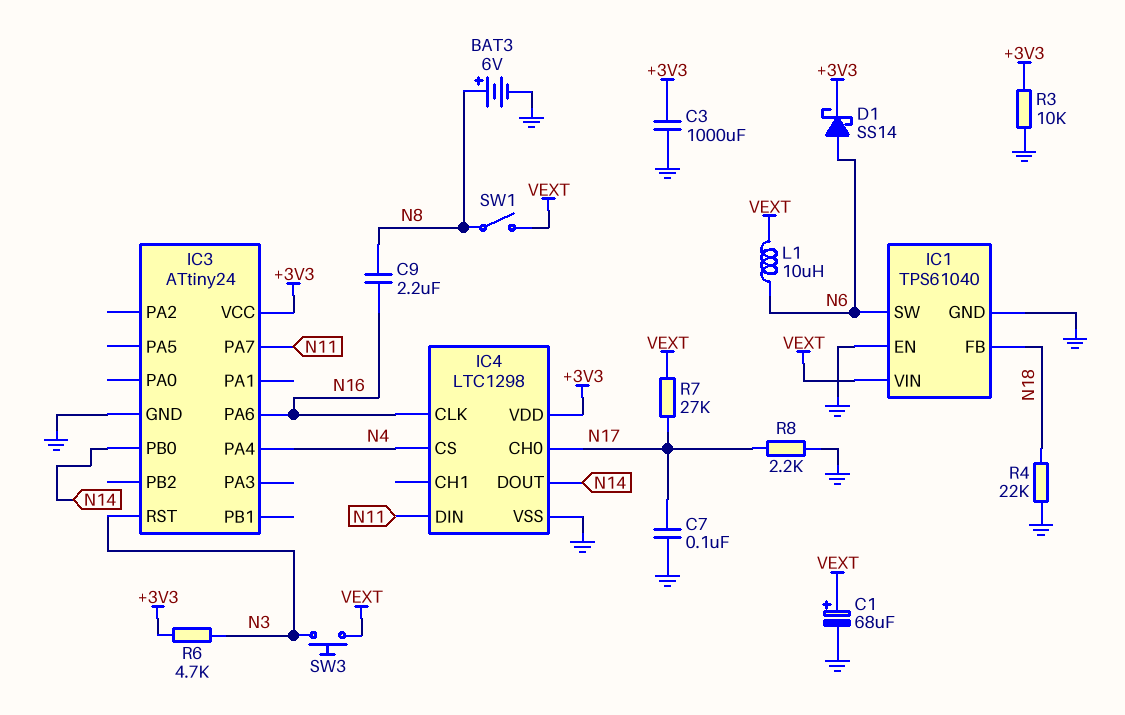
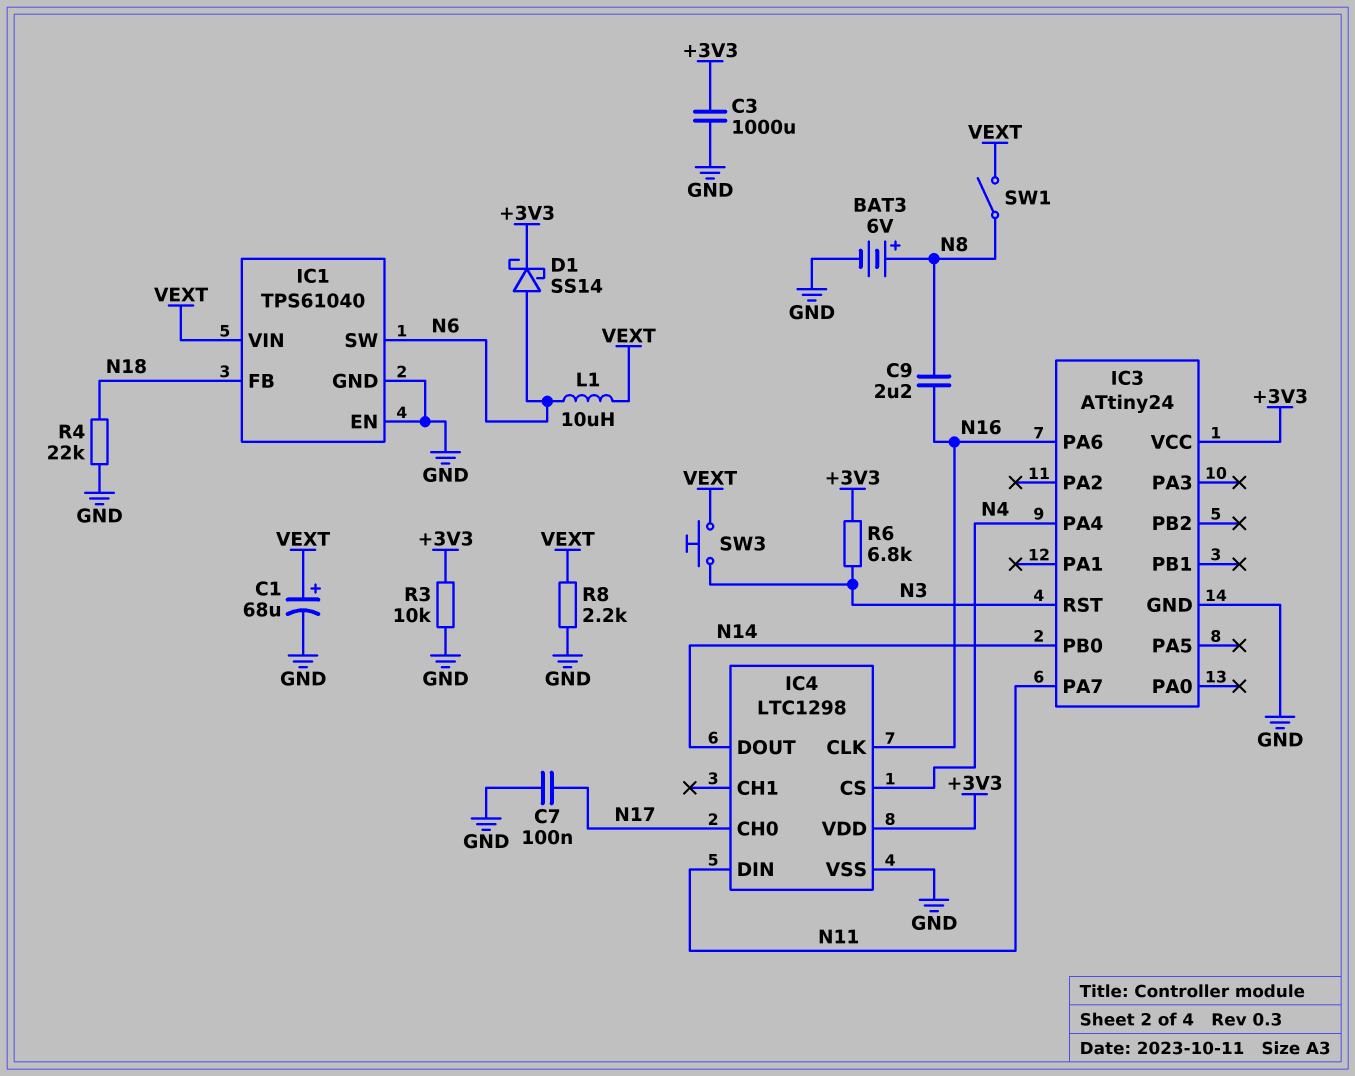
R6: 4.7k (+3V3, N3) -> 6.8k (+3V3, N3)
R7: 27k (N17, VEXT) -> none
R8: 2.2k (GND, N17) -> 2.2k (GND, VEXT)

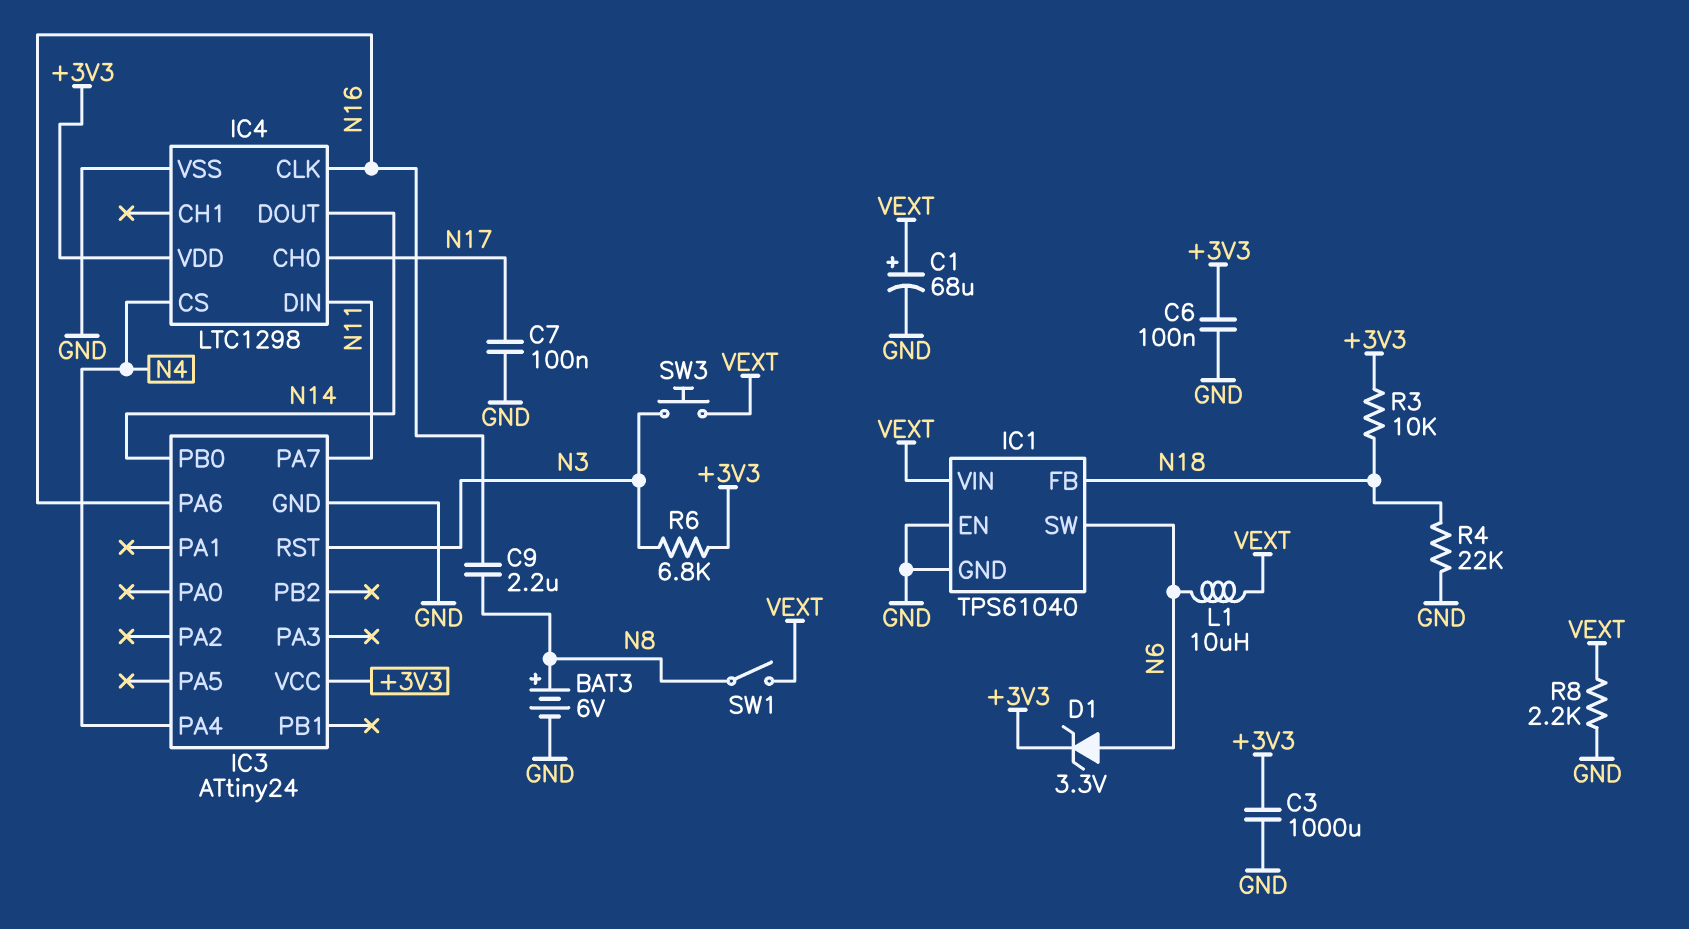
C6: none -> 100nF (+3V3, GND)
D1: schottky SS14 (A N6, K +3V3) -> zener 3.3V (A N6, K +3V3)
R3: 10k (+3V3, GND) -> 10k (+3V3, N18)

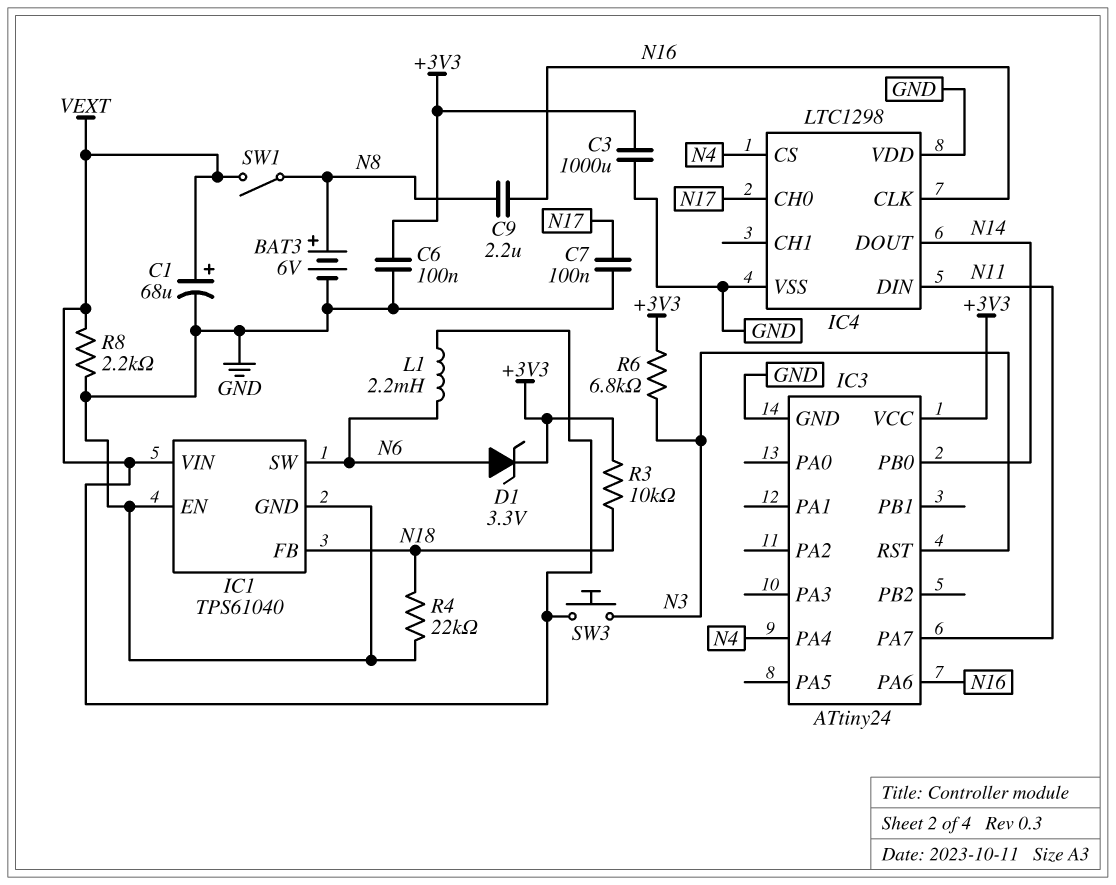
IC4 pin VDD: +3V3 -> GND
L1: 10uH (N6, VEXT) -> 2.2mH (N6, VEXT)

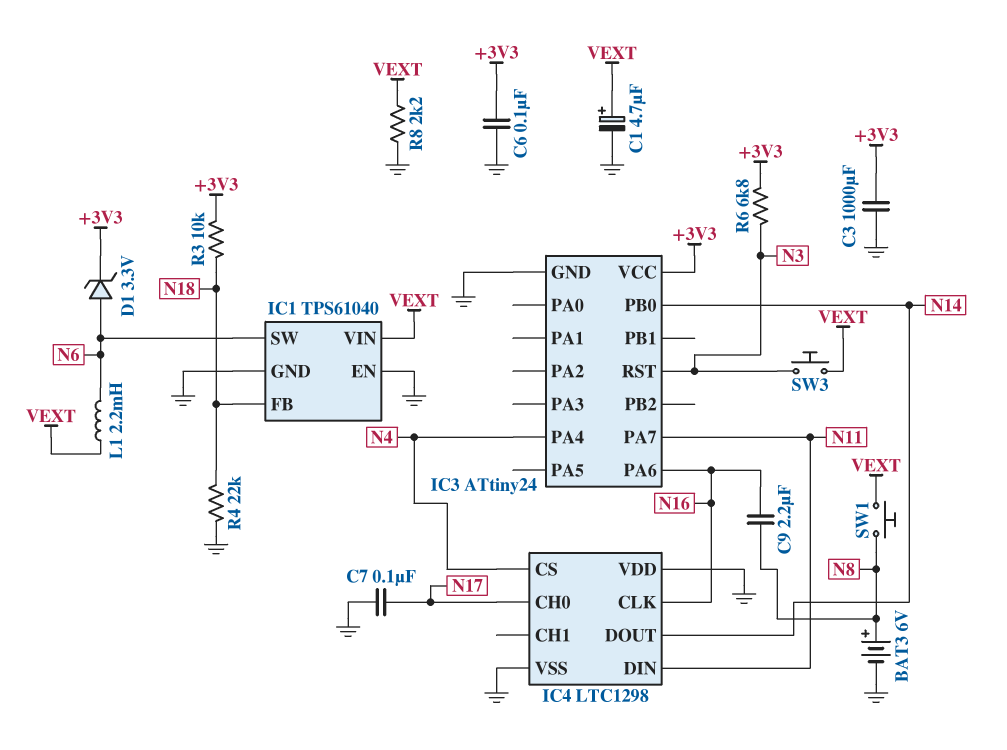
C1: 68uF (plus VEXT, minus GND) -> 4.7uF (plus VEXT, minus GND)
SW1: switch (N8, VEXT) -> button (N8, VEXT)

